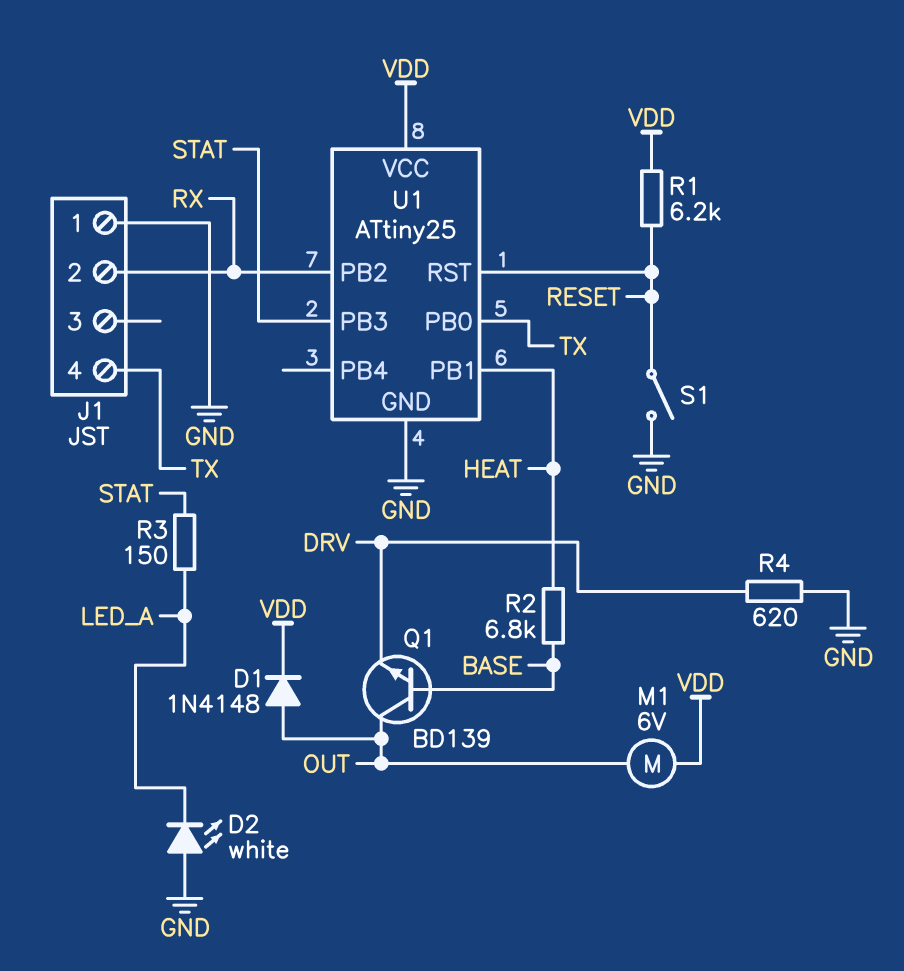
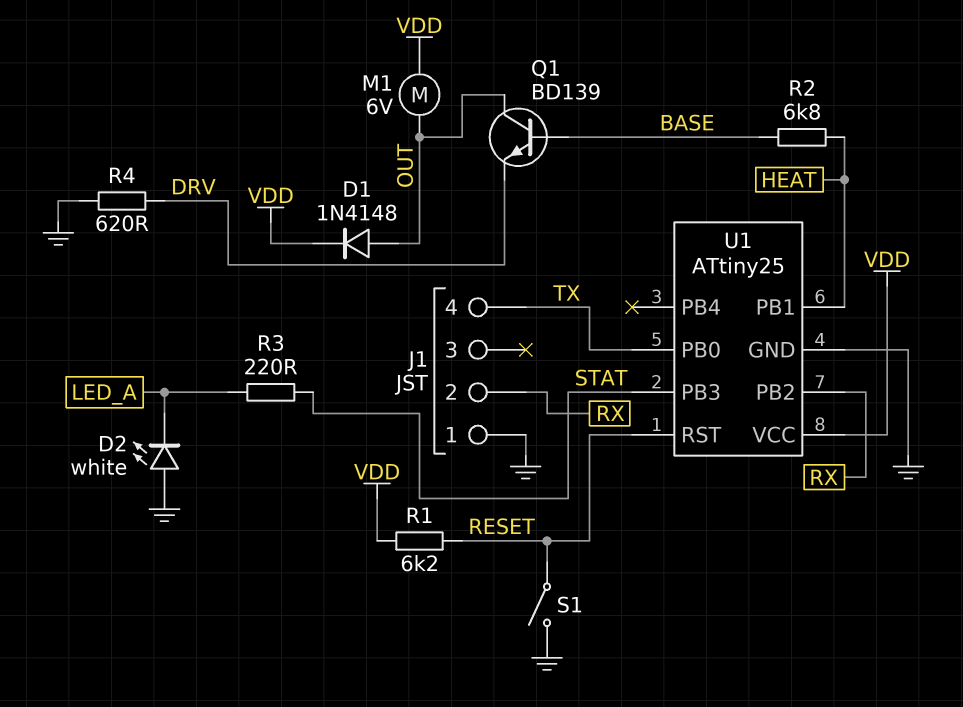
R3: 150 (LED_A, STAT) -> 220 (LED_A, STAT)

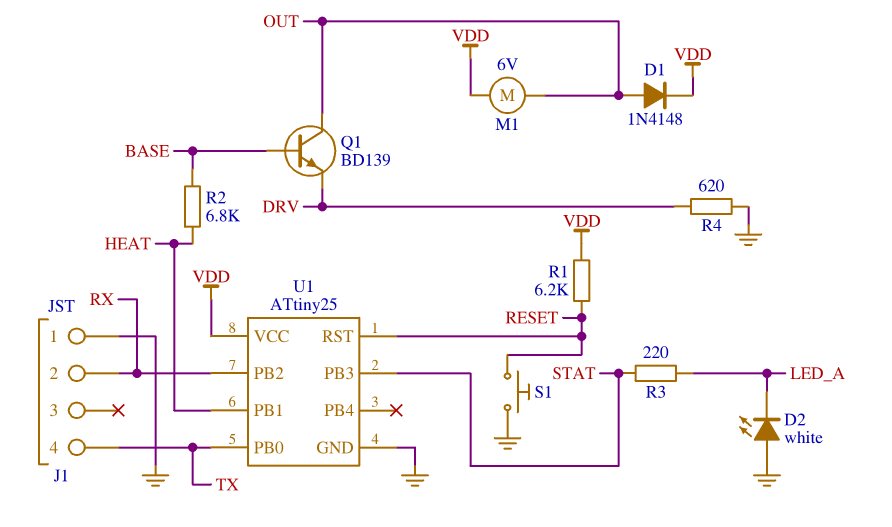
S1: switch (GND, RESET) -> button (GND, RESET)

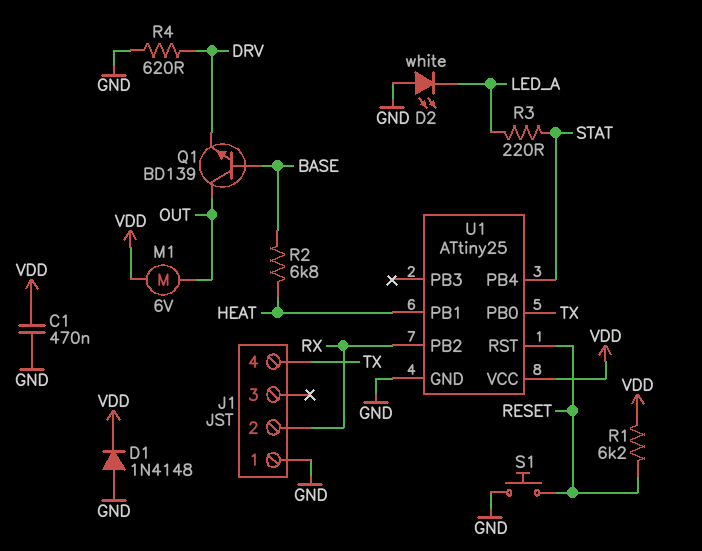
C1: none -> 470nF (GND, VDD)
D1: diode 1N4148 (A OUT, K VDD) -> diode 1N4148 (A GND, K VDD)
U1 pin PB3: STAT -> none
U1 pin PB4: none -> STAT

